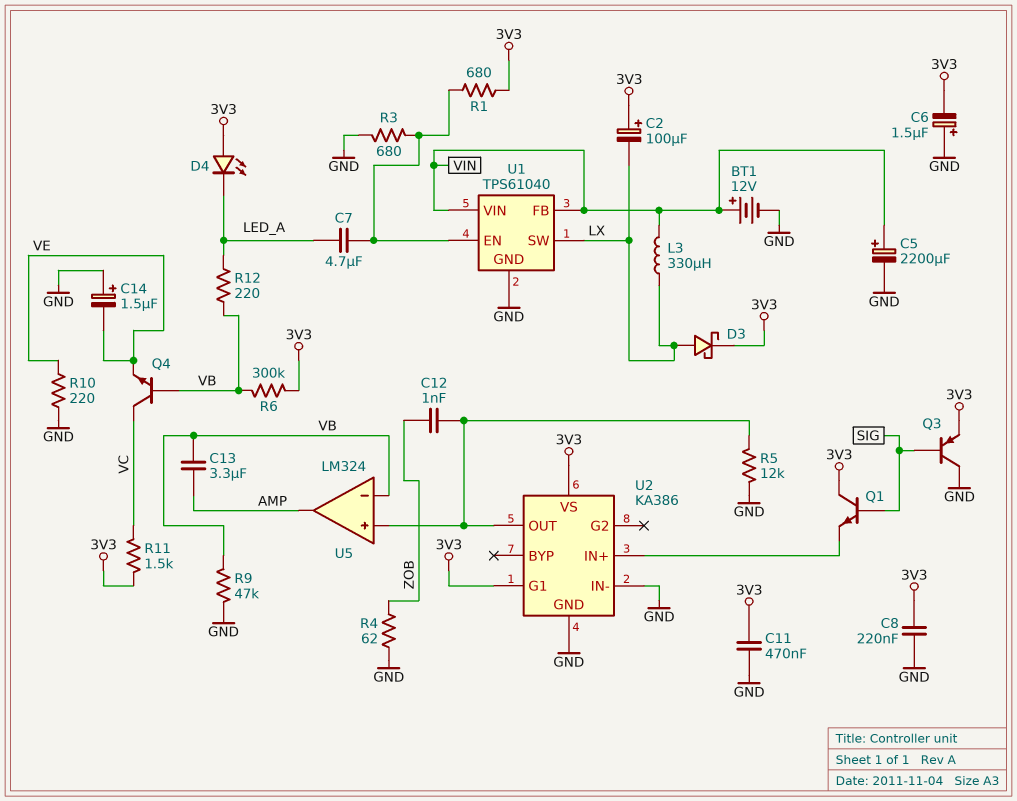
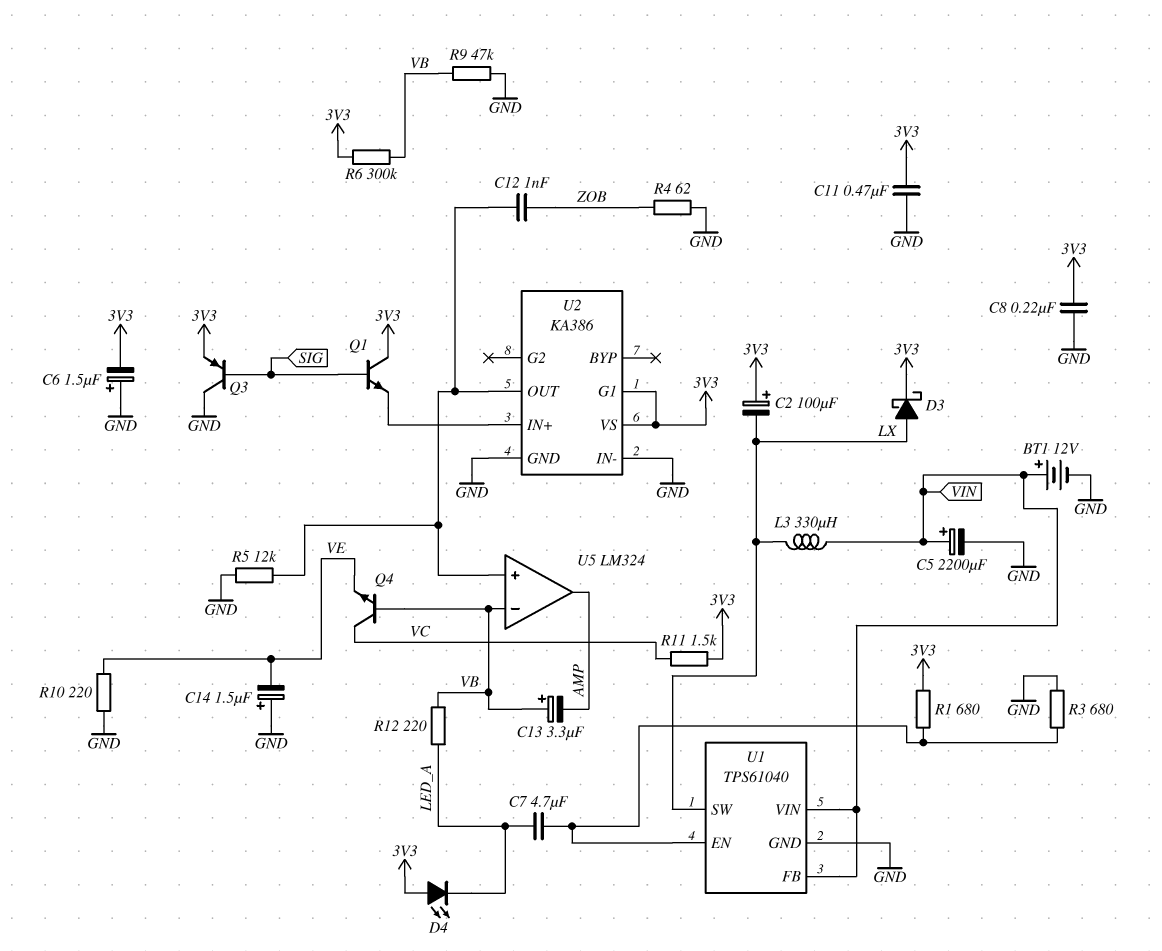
C13: 3.3uF (AMP, VB) -> 3.3uF (plus VB, minus AMP)

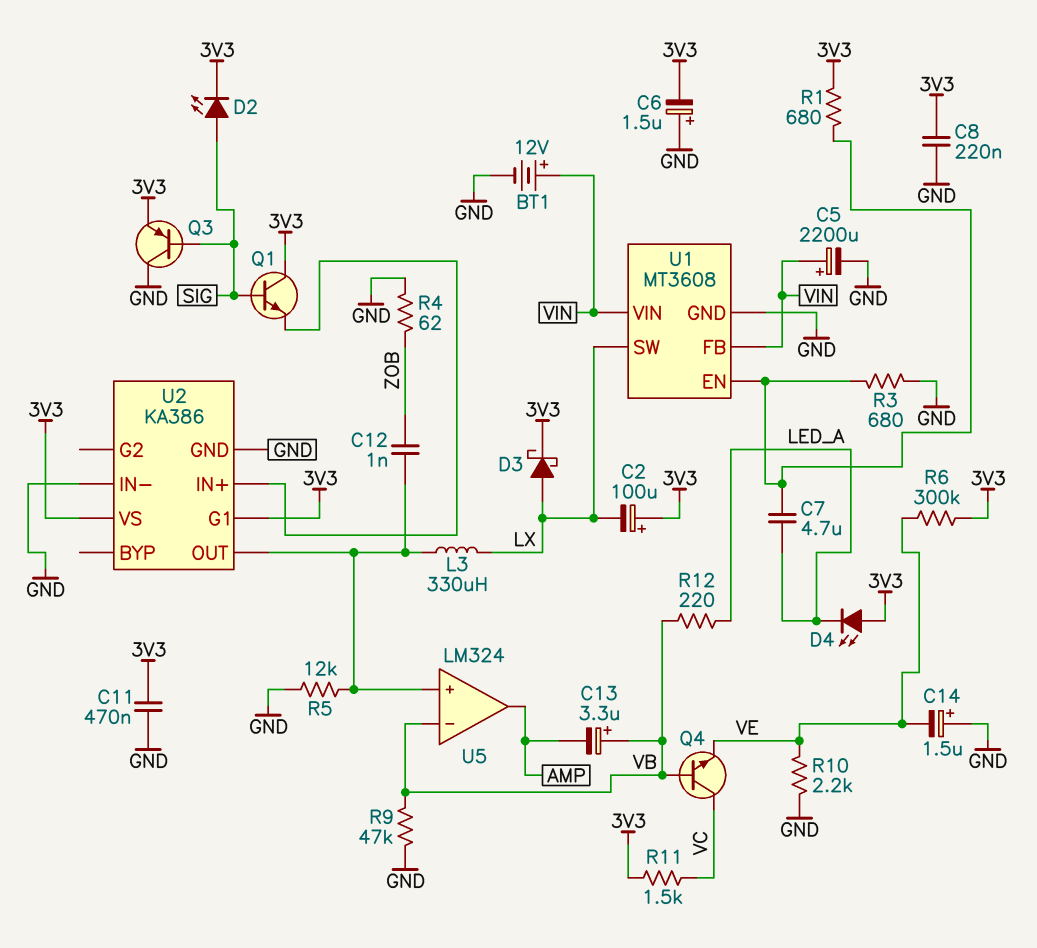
D2: none -> LED (A SIG, K 3V3)
L3: 330uH (LX, VIN) -> 330uH (LX, U2/OUT)
R6: 300k (3V3, VB) -> 300k (3V3, VE)
R10: 220 (GND, VE) -> 2.2k (GND, VE)
U1: TPS61040 -> MT3608

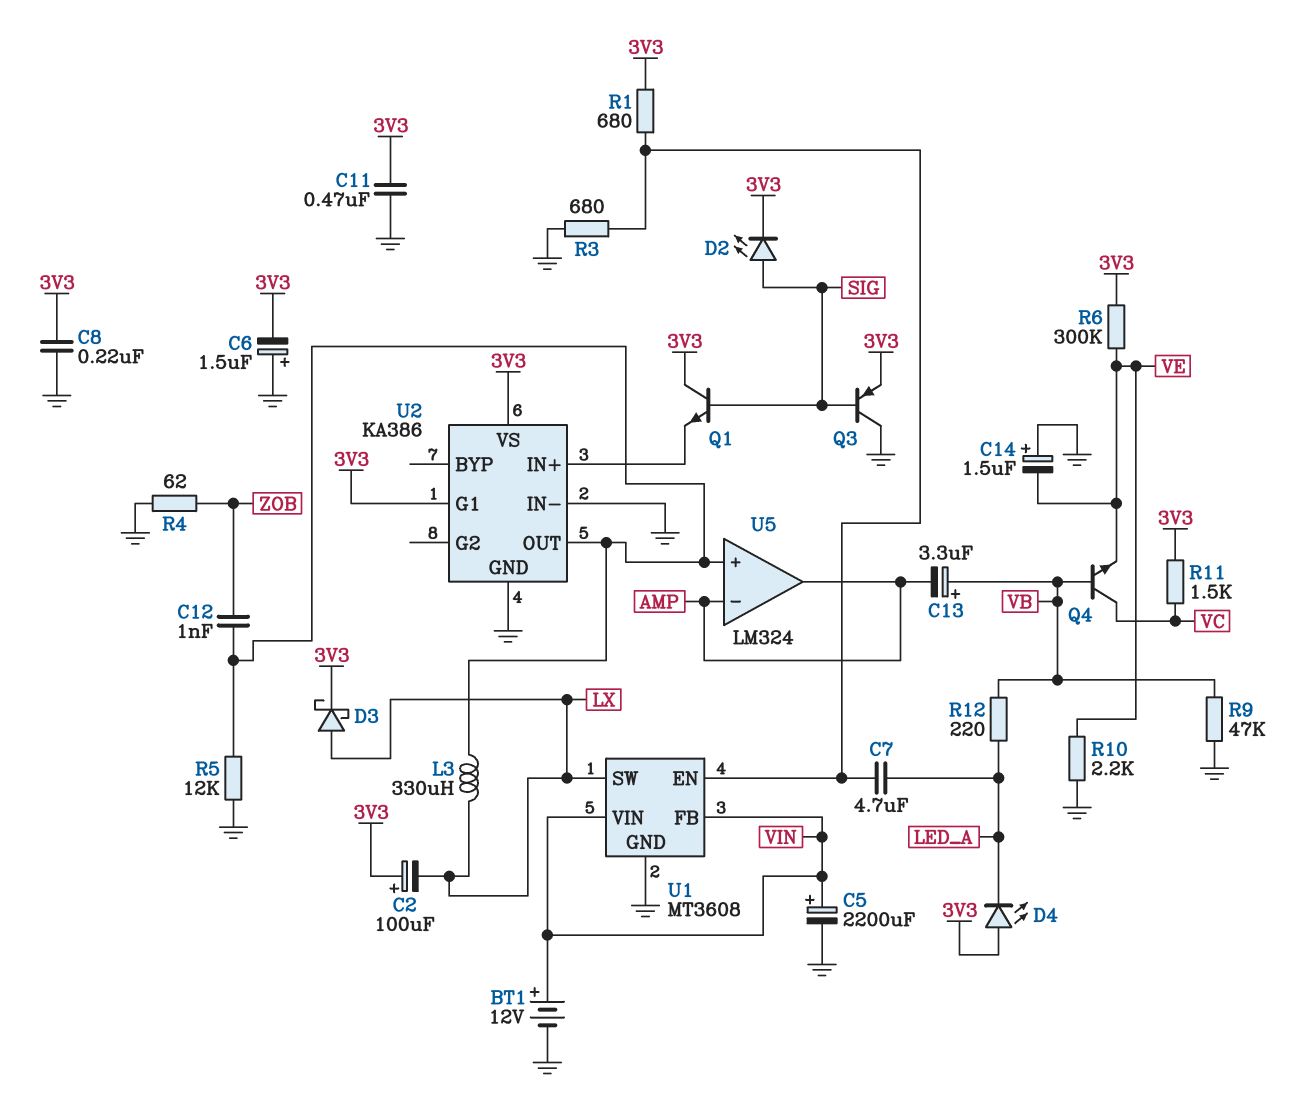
U5 pin in-: VB -> AMP

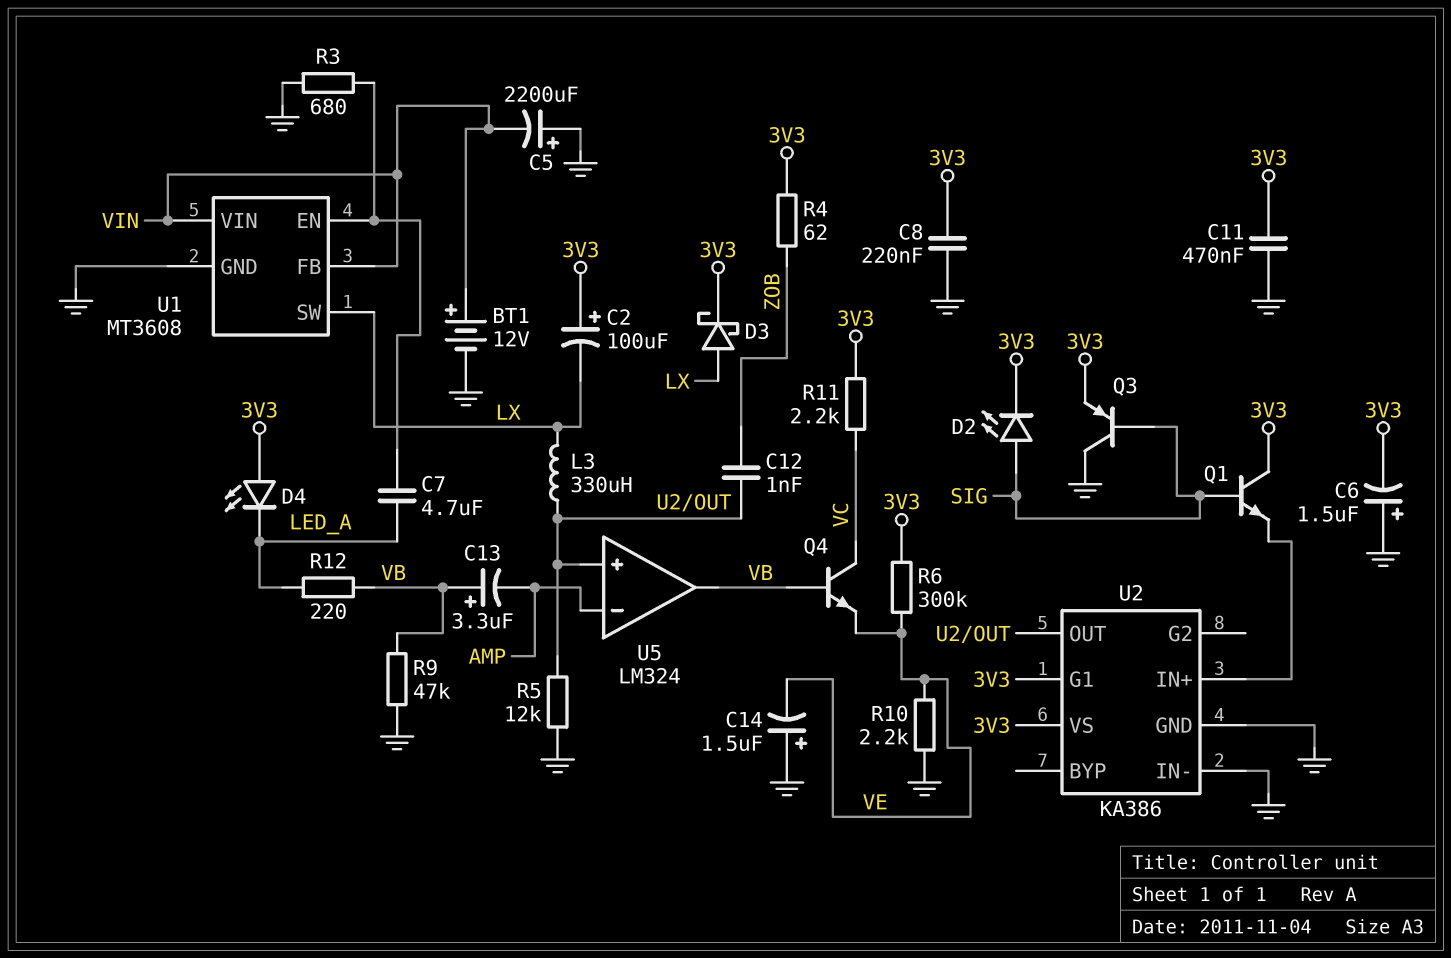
C5: 2200uF (plus VIN, minus GND) -> 2200uF (plus GND, minus VIN)
R1: 680 (3V3, U1/EN) -> none
R4: 62 (GND, ZOB) -> 62 (3V3, ZOB)
R11: 1.5k (3V3, VC) -> 2.2k (3V3, VC)
U5 pin out: AMP -> VB

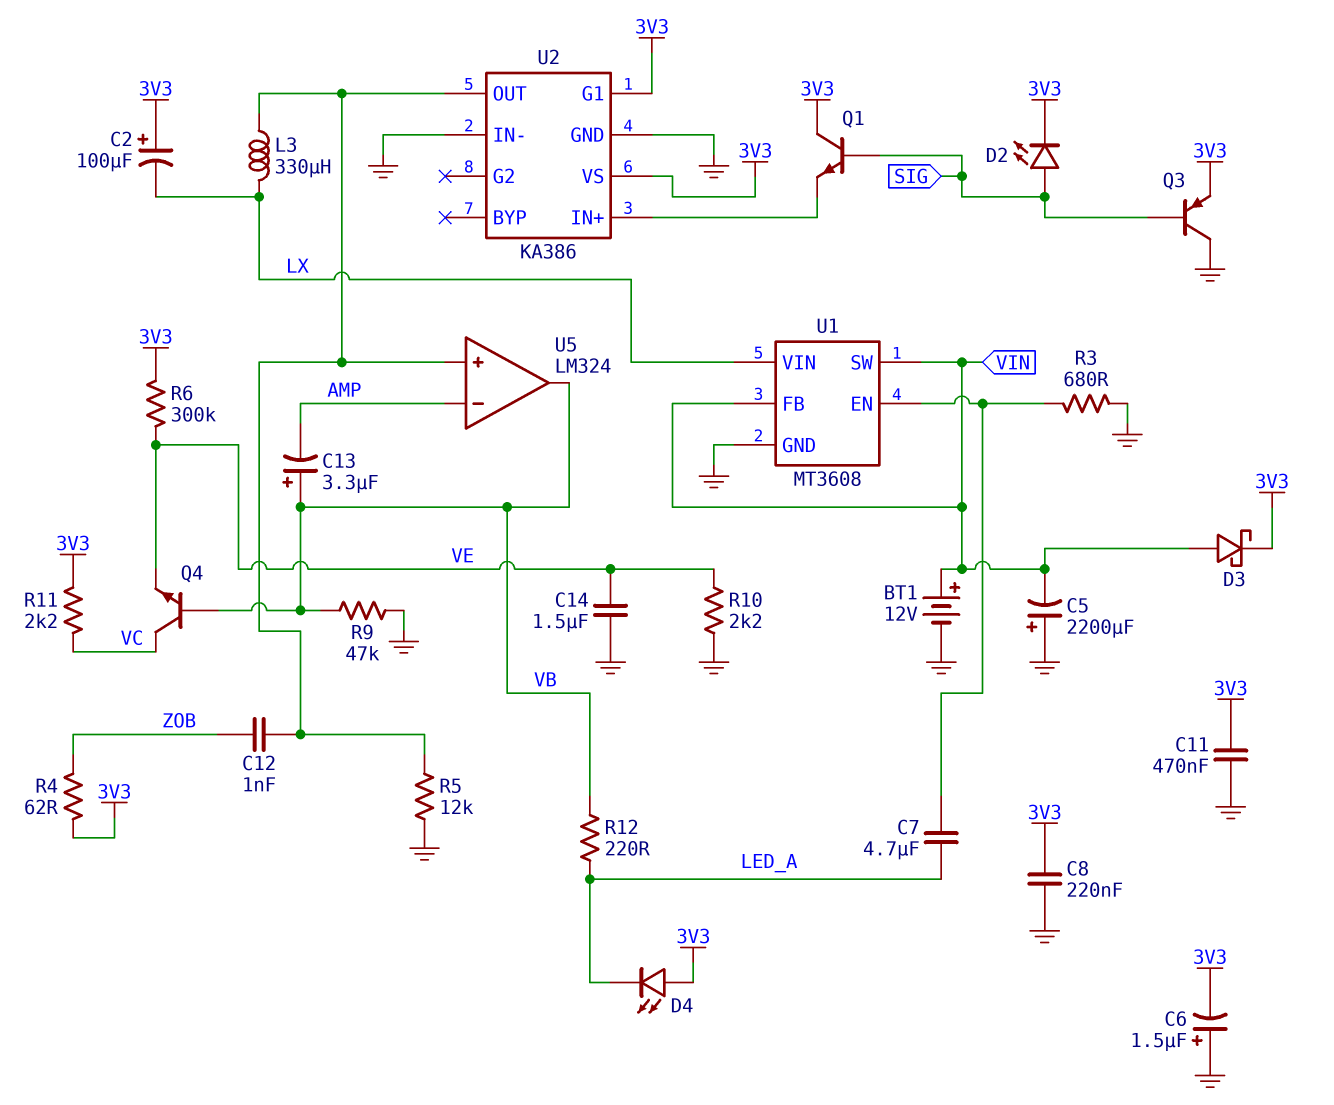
C14: 1.5uF (plus GND, minus VE) -> 1.5uF (GND, VE)
D3: schottky (A LX, K 3V3) -> schottky (A VIN, K 3V3)
U1 pin SW: LX -> VIN
U1 pin VIN: VIN -> LX

